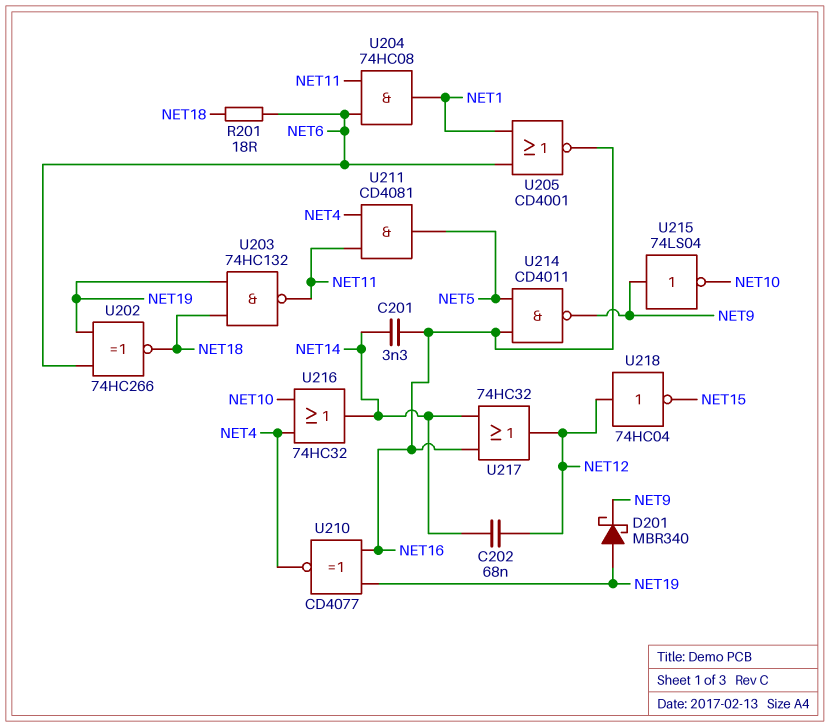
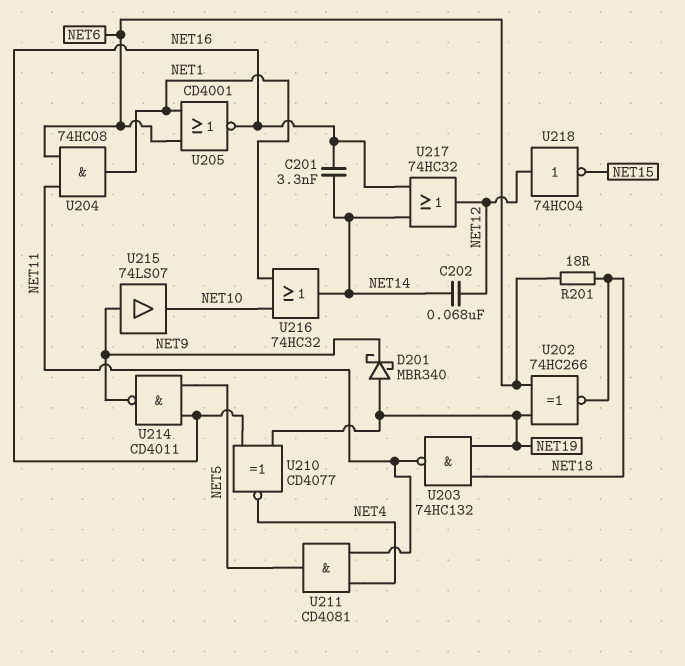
U215: NOT 74LS04 (in NET9, out NET10) -> buffer 74LS07 (in NET9, out NET10)
U216: OR 74HC32 (in NET4, in NET10, out NET14) -> OR 74HC32 (in NET1, in NET10, out NET14)

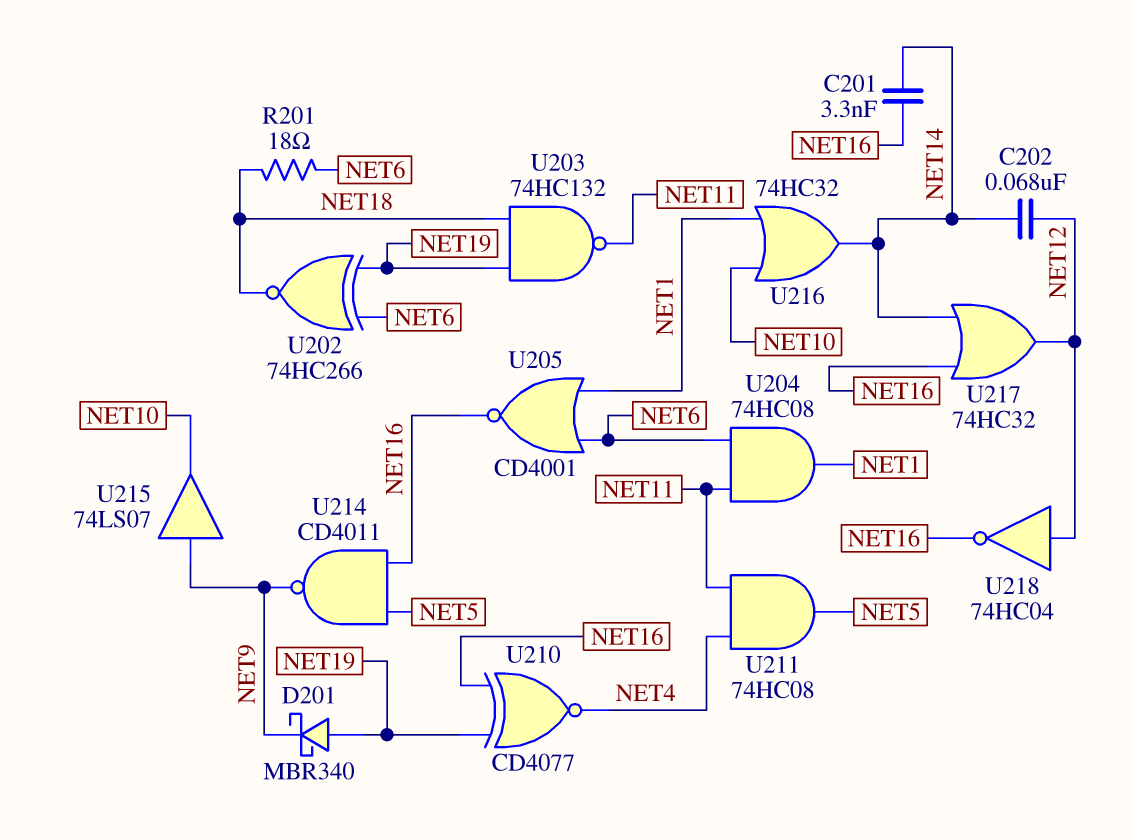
U211: AND CD4081 (in NET4, in NET11, out NET5) -> AND 74HC08 (in NET4, in NET11, out NET5)
U218: NOT 74HC04 (in NET12, out NET15) -> NOT 74HC04 (in NET12, out NET16)

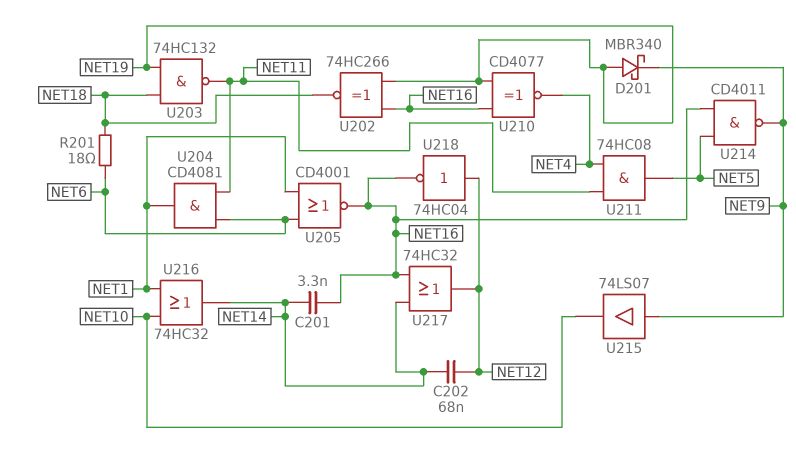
U202: XNOR 74HC266 (in NET6, in NET19, out NET18) -> XNOR 74HC266 (in NET16, in NET19, out NET18)
U204: AND 74HC08 (in NET6, in NET11, out NET1) -> AND CD4081 (in NET6, in NET11, out NET1)

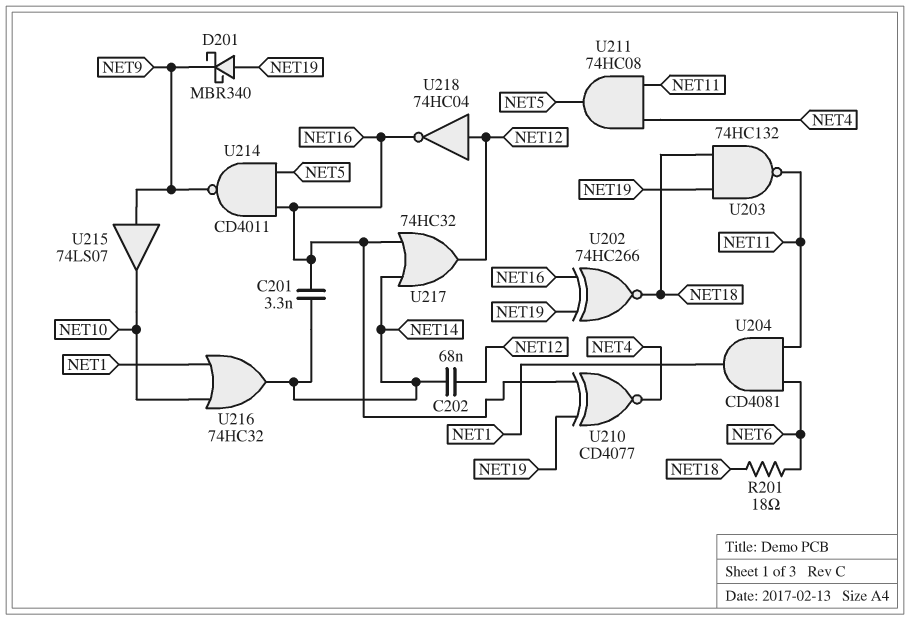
U205: NOR CD4001 (in NET1, in NET6, out NET16) -> none

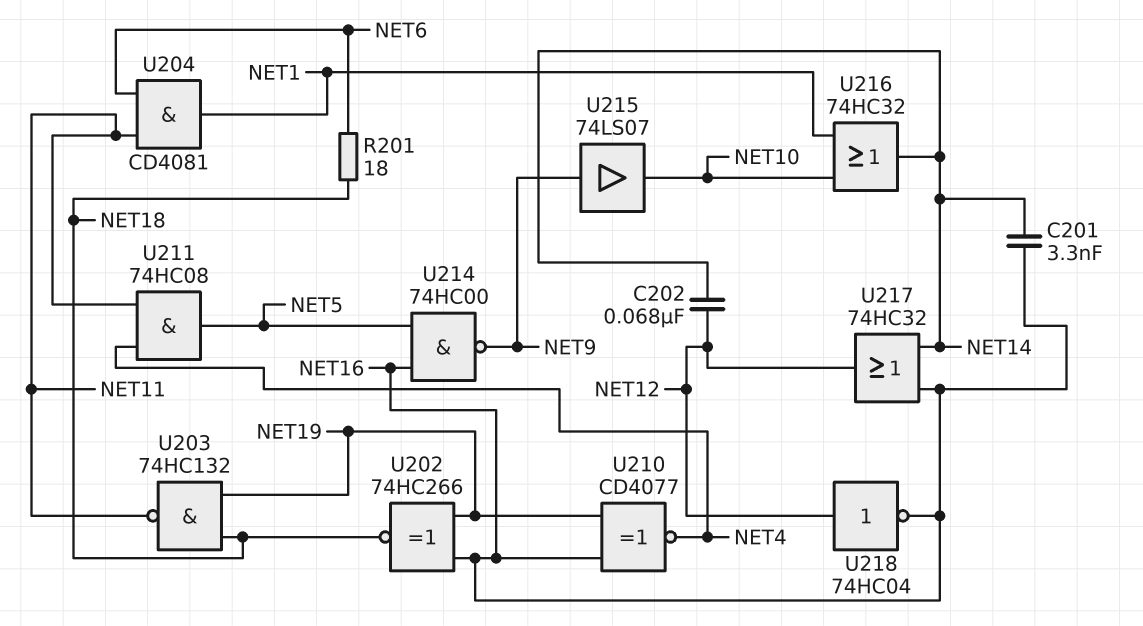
D201: schottky MBR340 (A NET19, K NET9) -> none
U214: NAND CD4011 (in NET5, in NET16, out NET9) -> NAND 74HC00 (in NET5, in NET16, out NET9)

